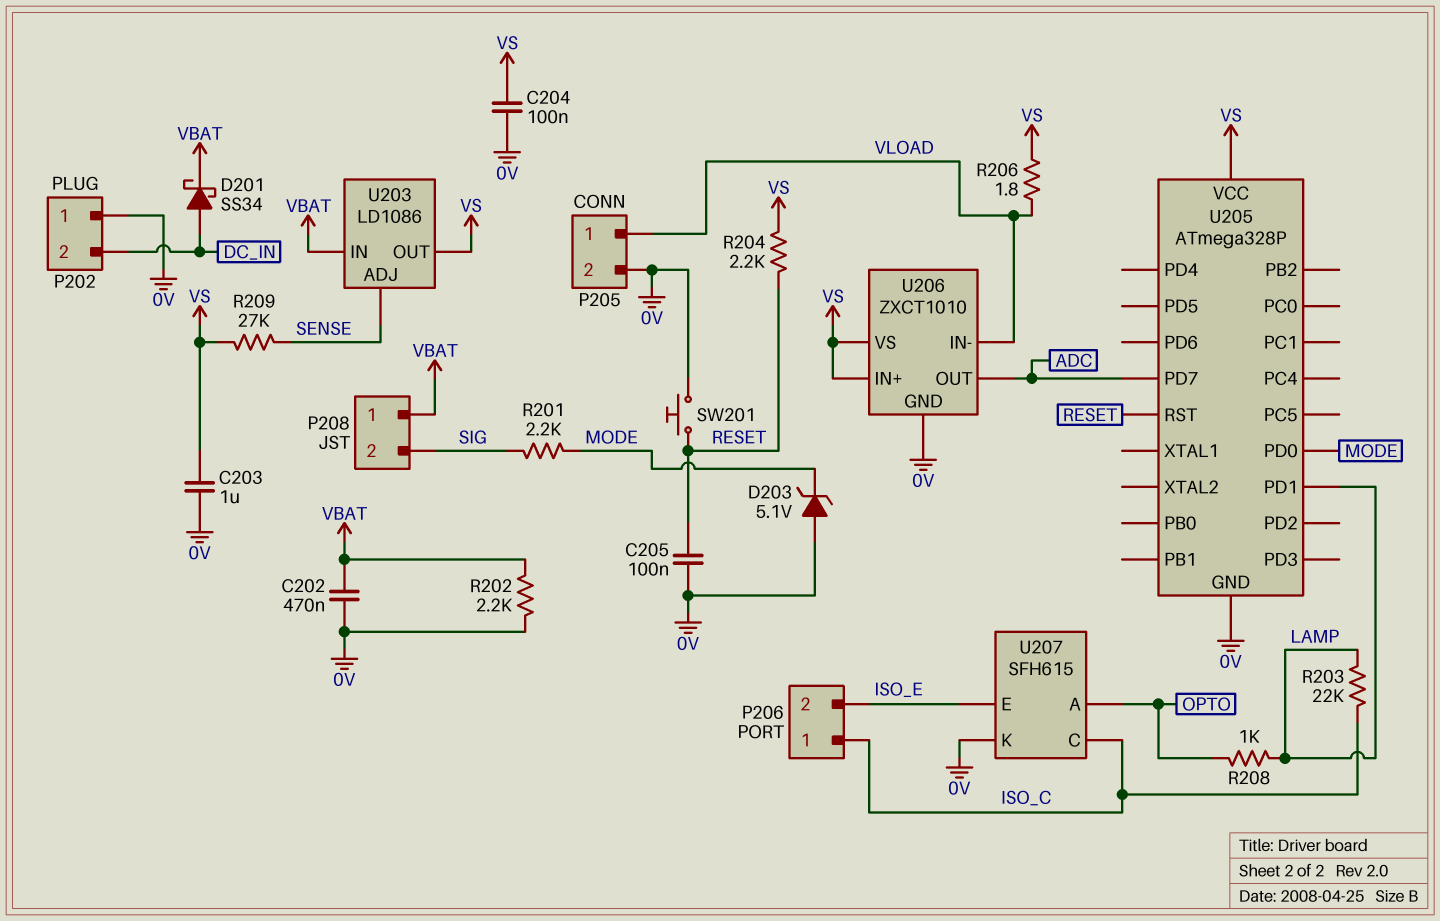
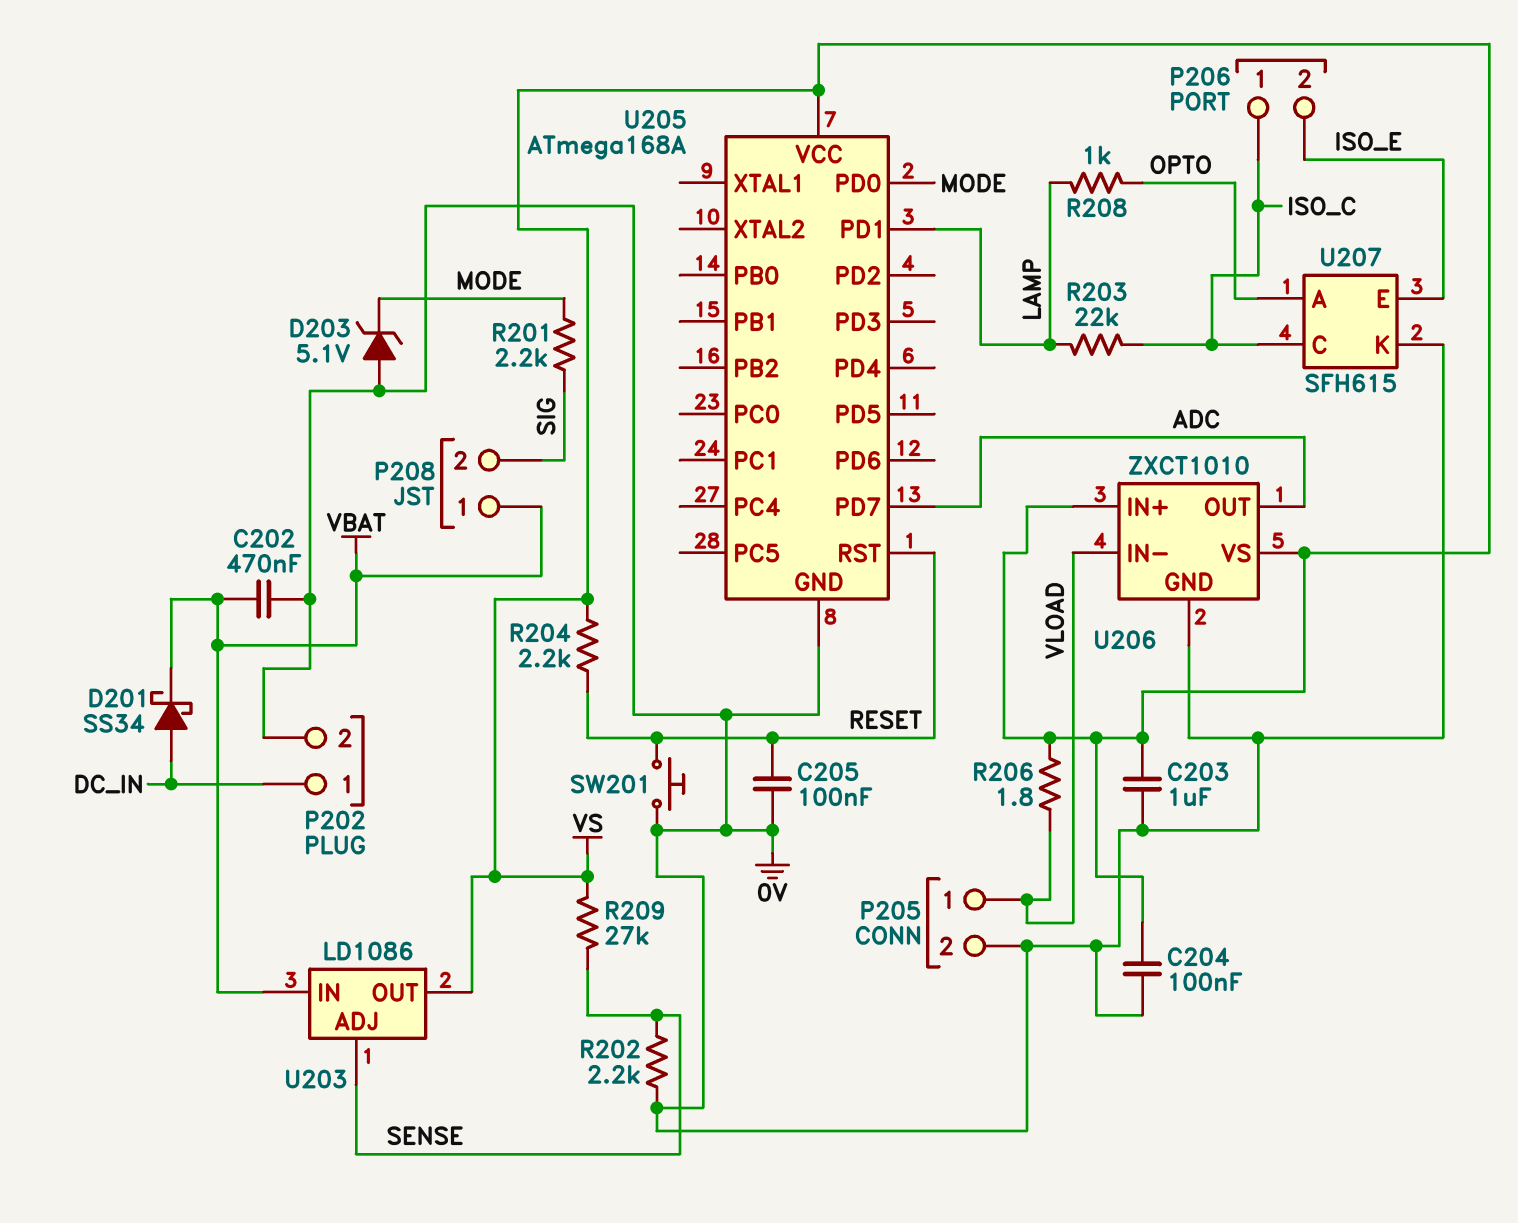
P202 pin 1: 0V -> DC_IN
P202 pin 2: DC_IN -> 0V
R202: 2.2k (0V, VBAT) -> 2.2k (0V, SENSE)
U205: ATmega328P -> ATmega168A

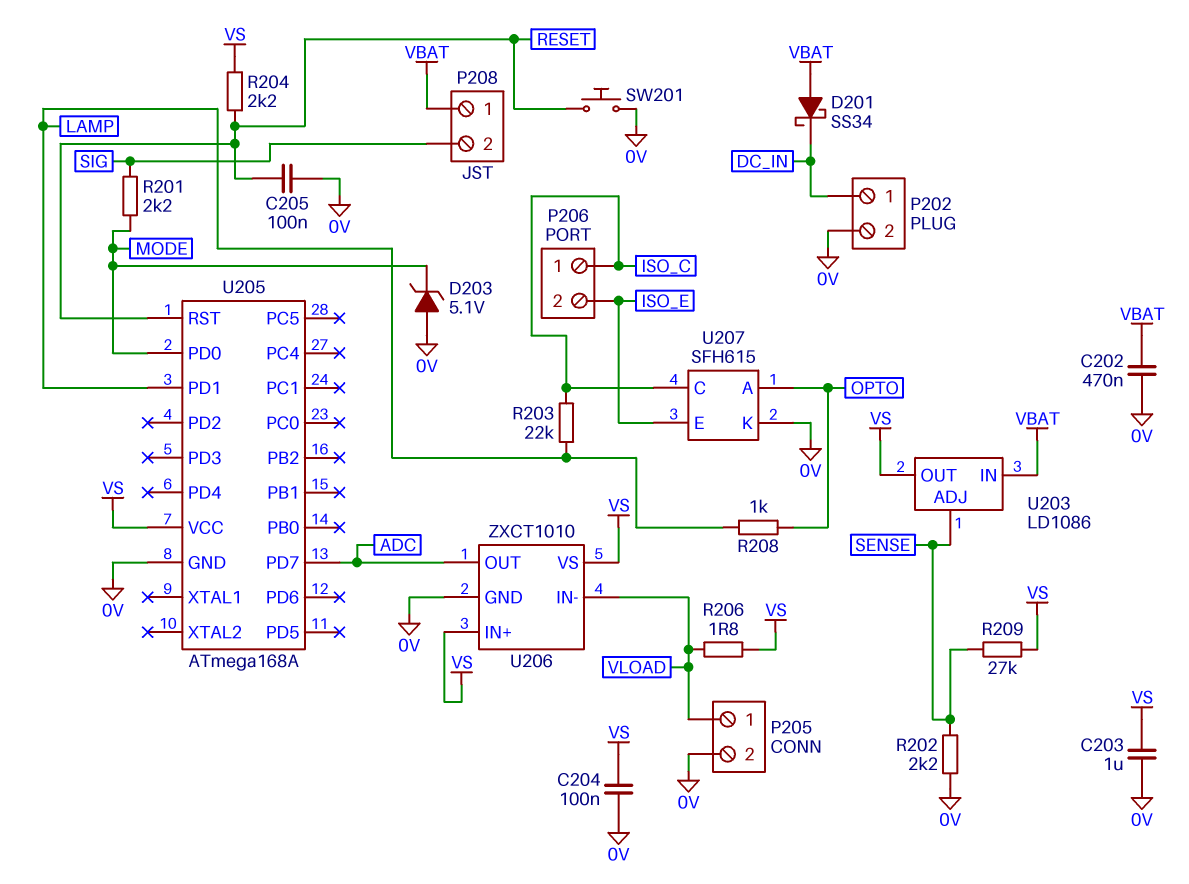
D201: schottky SS34 (A DC_IN, K VBAT) -> schottky SS34 (A VBAT, K DC_IN)

